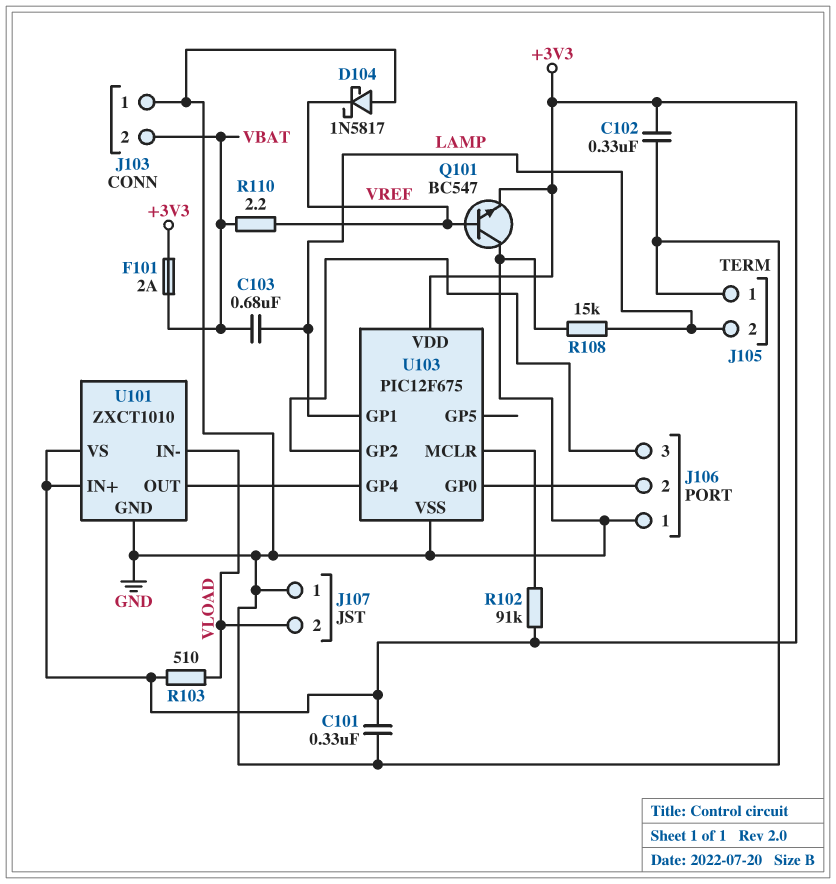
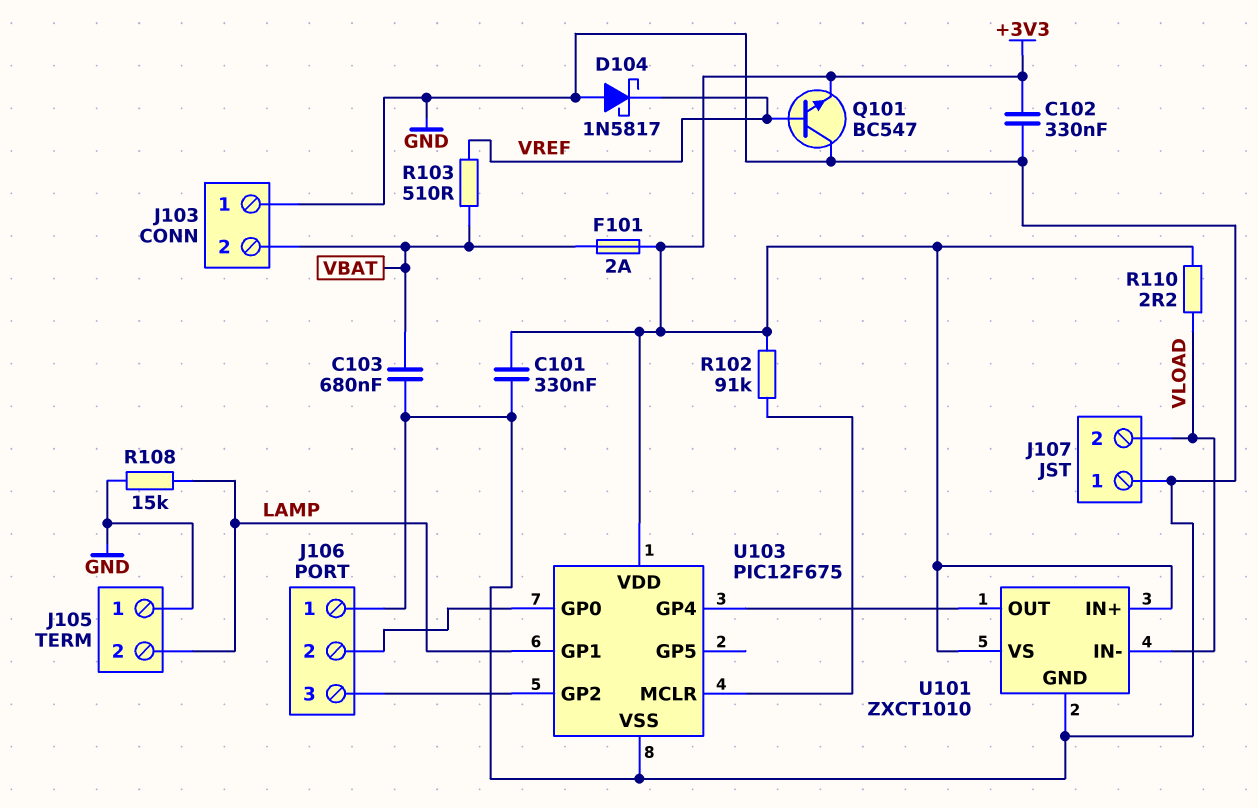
C103: 680nF (LAMP, VBAT) -> 680nF (GND, VBAT)
R103: 510 (+3V3, VLOAD) -> 510 (VBAT, VREF)
R110: 2.2 (VBAT, VREF) -> 2.2 (+3V3, VLOAD)

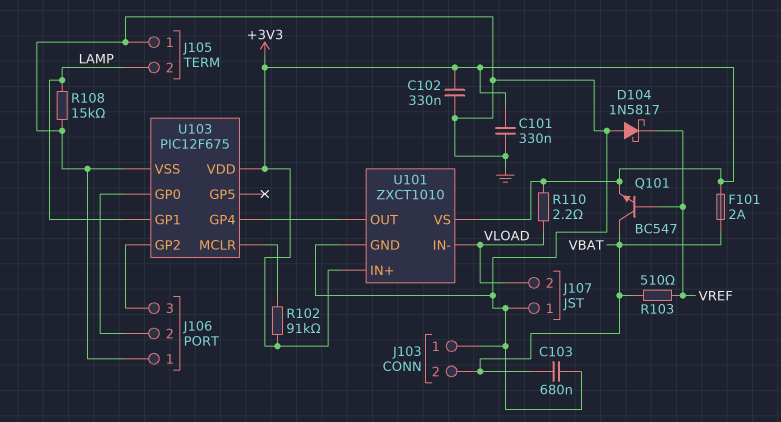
Q101: NPN BC547 (B VREF, C GND, E +3V3) -> NPN BC547 (B VREF, C VBAT, E +3V3)

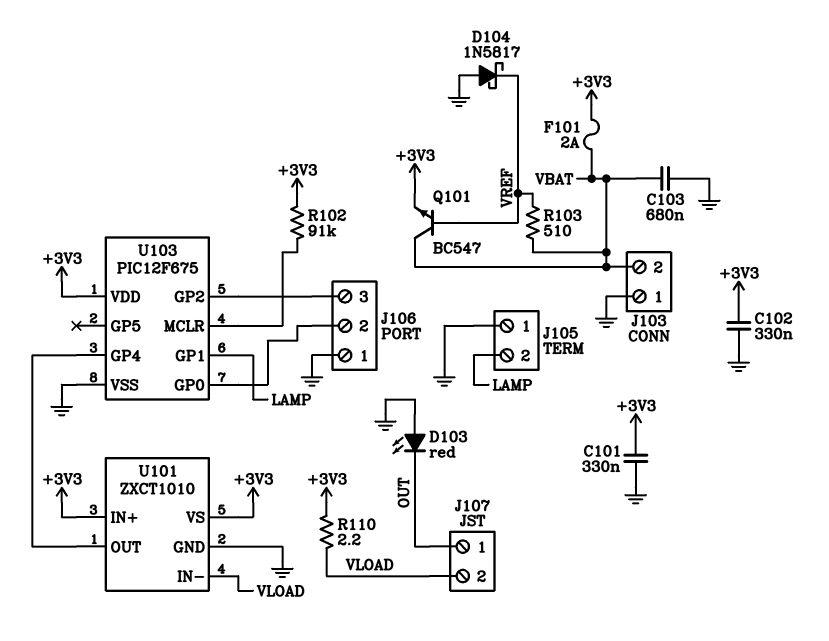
D103: none -> LED red (A GND, K OUT)
J107 pin 1: GND -> OUT
R108: 15k (GND, LAMP) -> none

